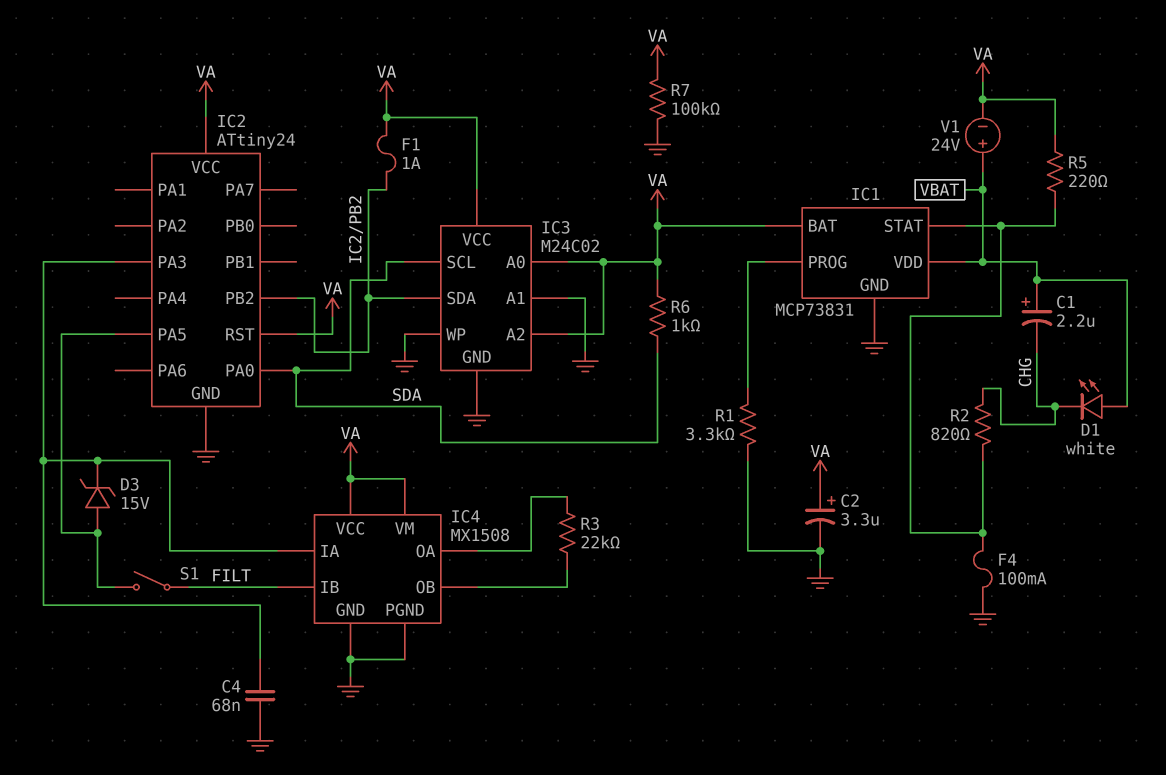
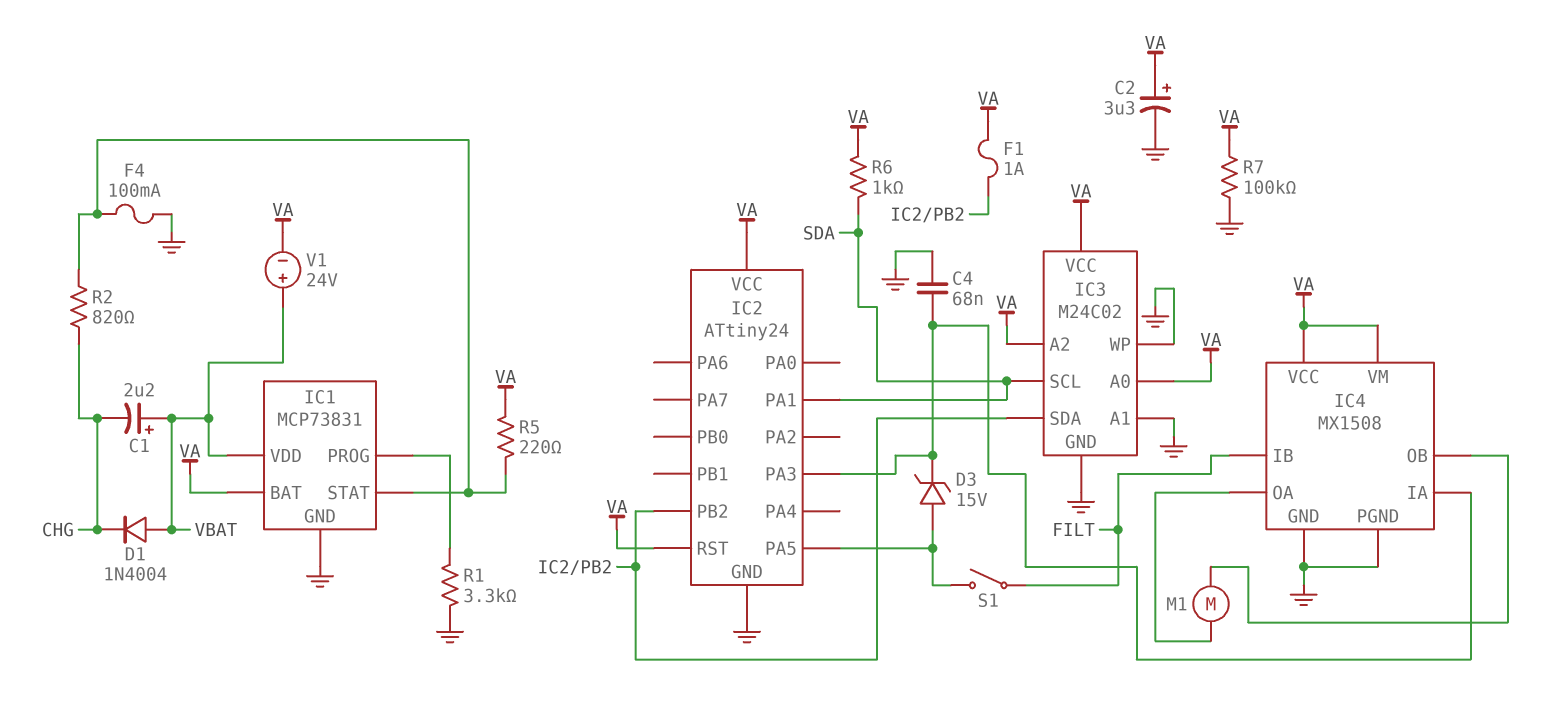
D1: LED white (A VBAT, K CHG) -> diode 1N4004 (A VBAT, K CHG)
IC2 pin PA0: SDA -> none
IC2 pin PA1: none -> SDA
M1: none -> motor (IC4/OA, IC4/OB)
R3: 22k (IC4/OA, IC4/OB) -> none

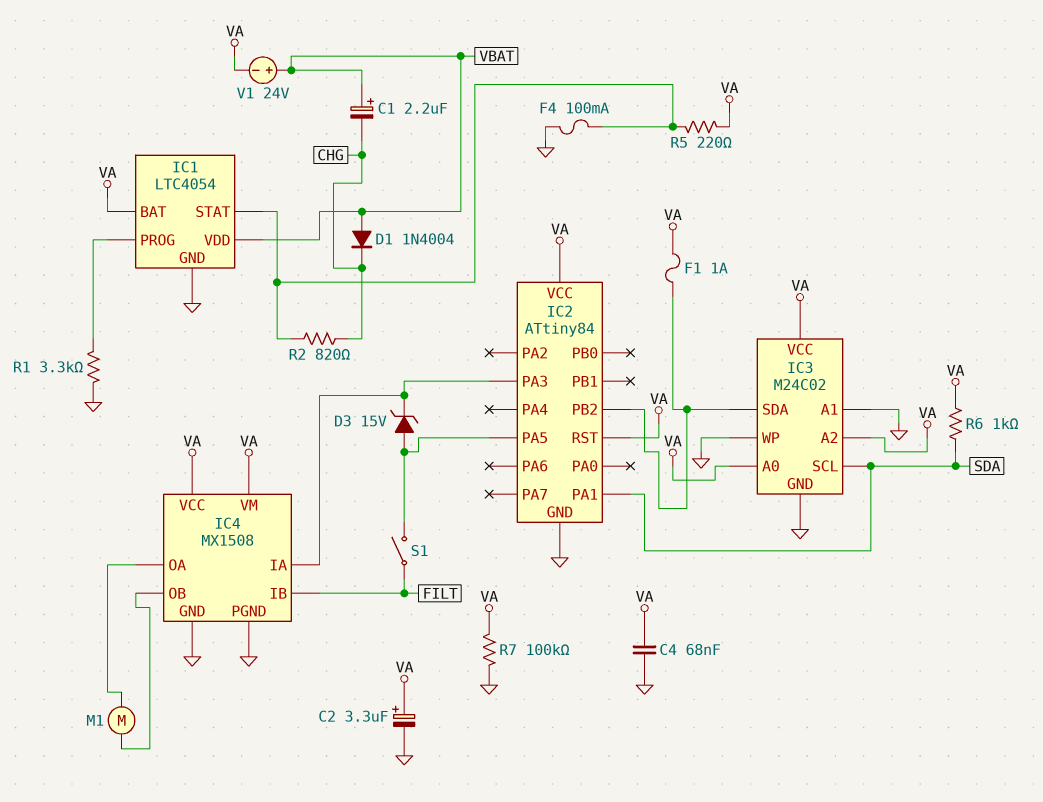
C4: 68nF (GND, IC2/PA3) -> 68nF (GND, VA)
IC1: MCP73831 -> LTC4054
IC2: ATtiny24 -> ATtiny84

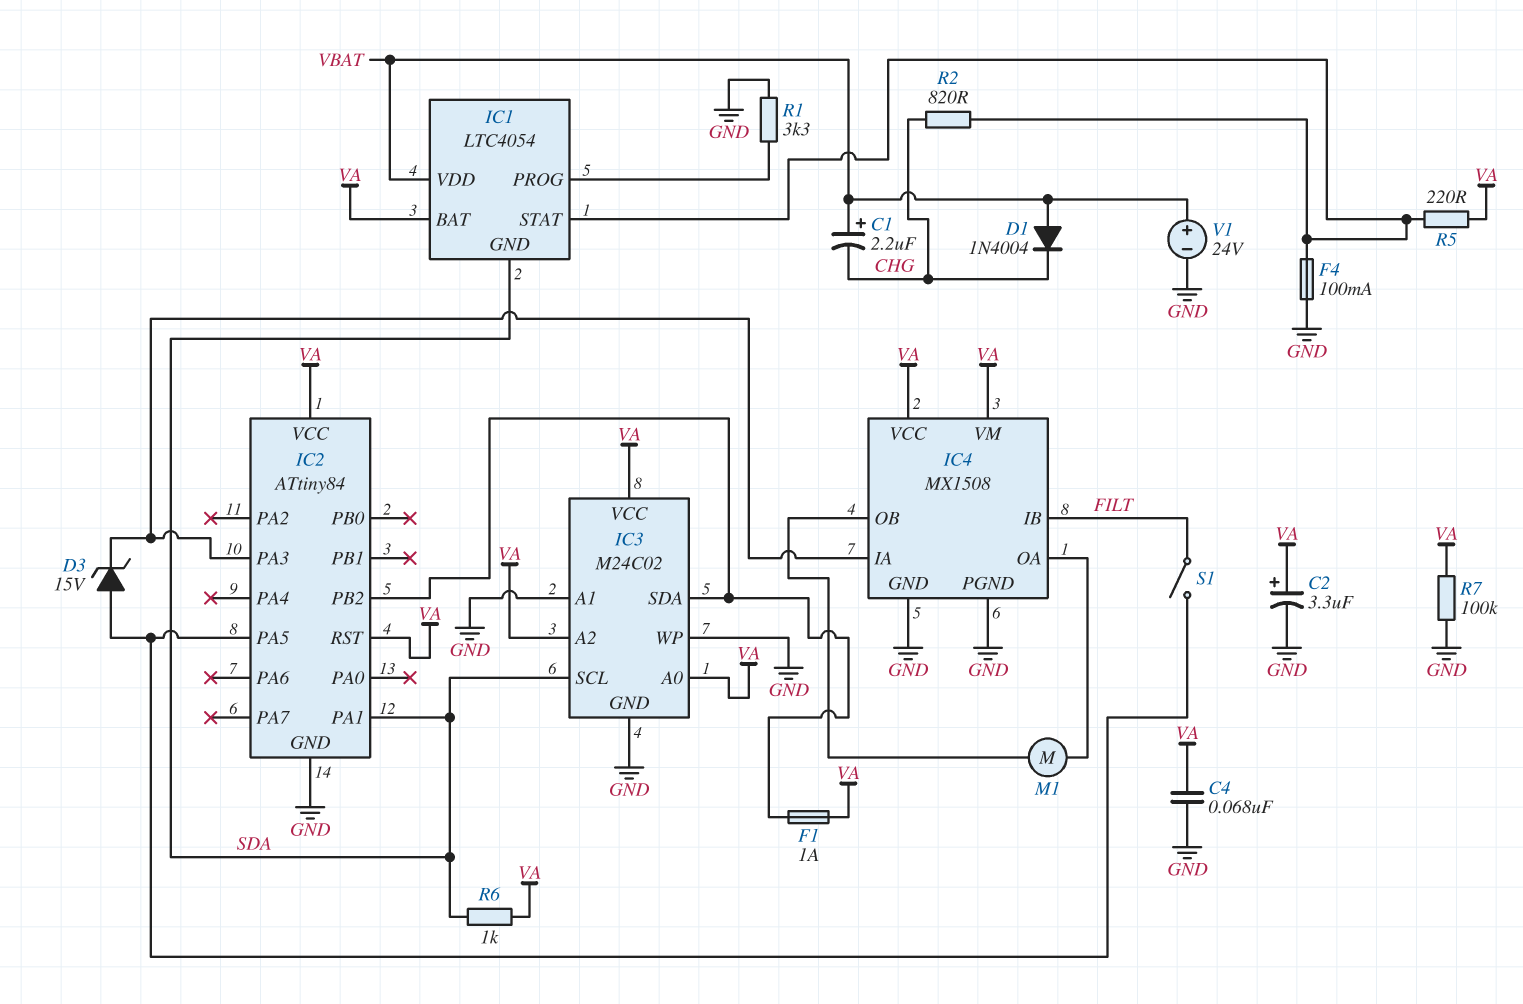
IC1 pin GND: GND -> SDA
V1: 24V (plus VBAT, minus VA) -> 24V (plus VBAT, minus GND)

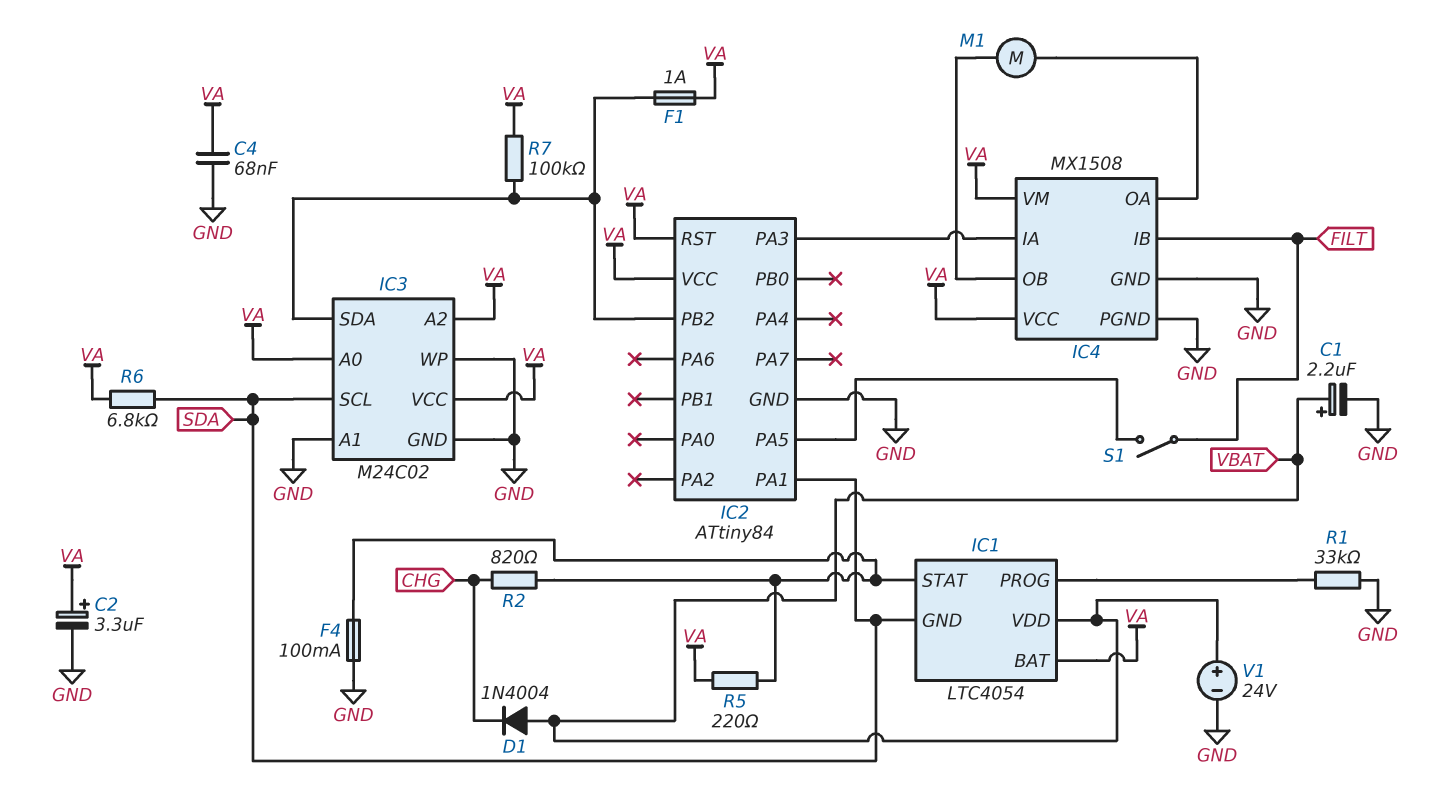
C1: 2.2uF (plus VBAT, minus CHG) -> 2.2uF (plus VBAT, minus GND)
D3: zener 15V (A IC2/PA5, K IC2/PA3) -> none
R1: 3.3k (GND, IC1/PROG) -> 33k (GND, IC1/PROG)
R6: 1k (SDA, VA) -> 6.8k (SDA, VA)
R7: 100k (GND, VA) -> 100k (IC2/PB2, VA)

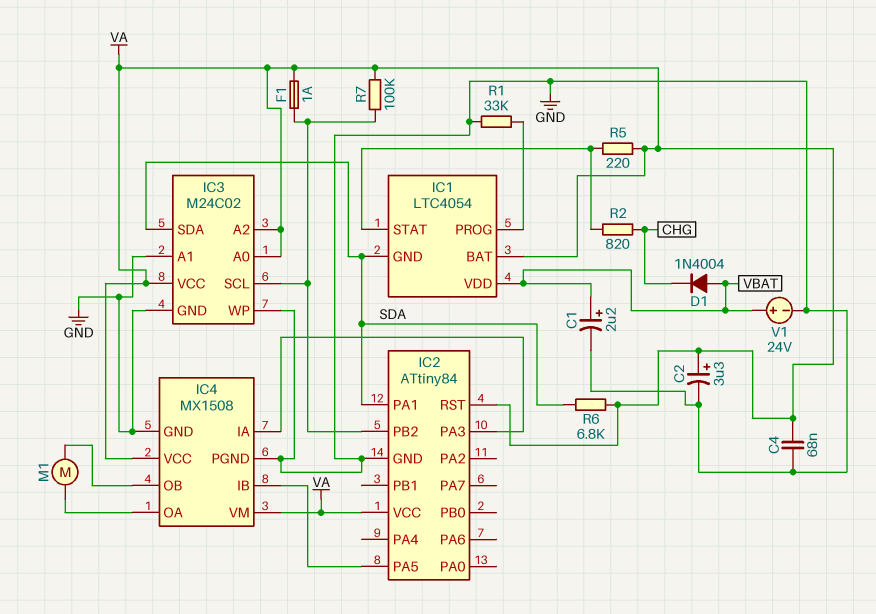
F4: 100mA (GND, IC1/STAT) -> none
IC3 pin SCL: SDA -> IC2/PB2
IC3 pin SDA: IC2/PB2 -> SDA
IC4 pin IB: FILT -> IC2/PA5
S1: switch (FILT, IC2/PA5) -> none

